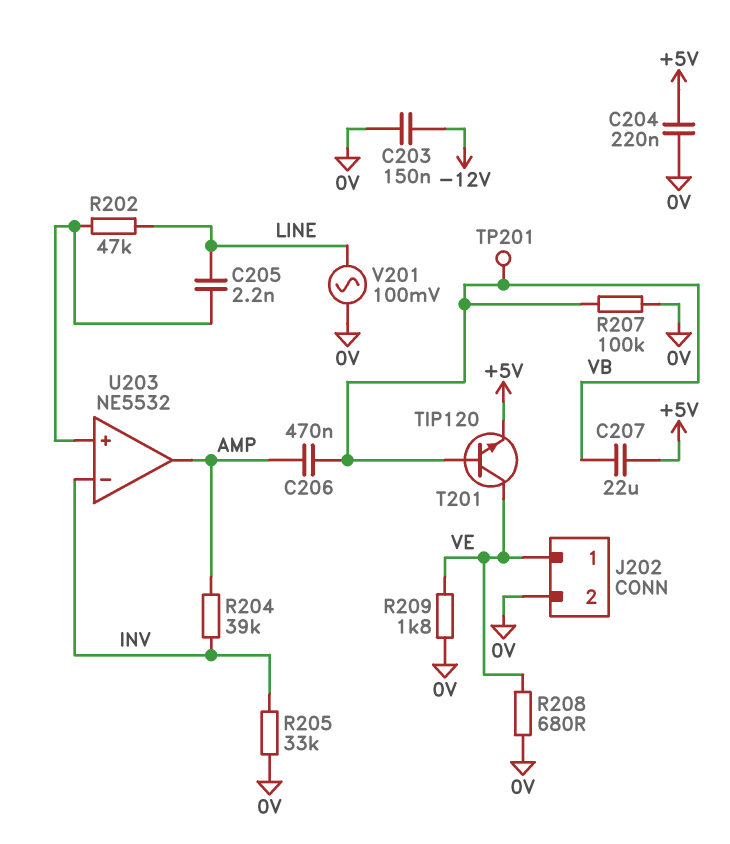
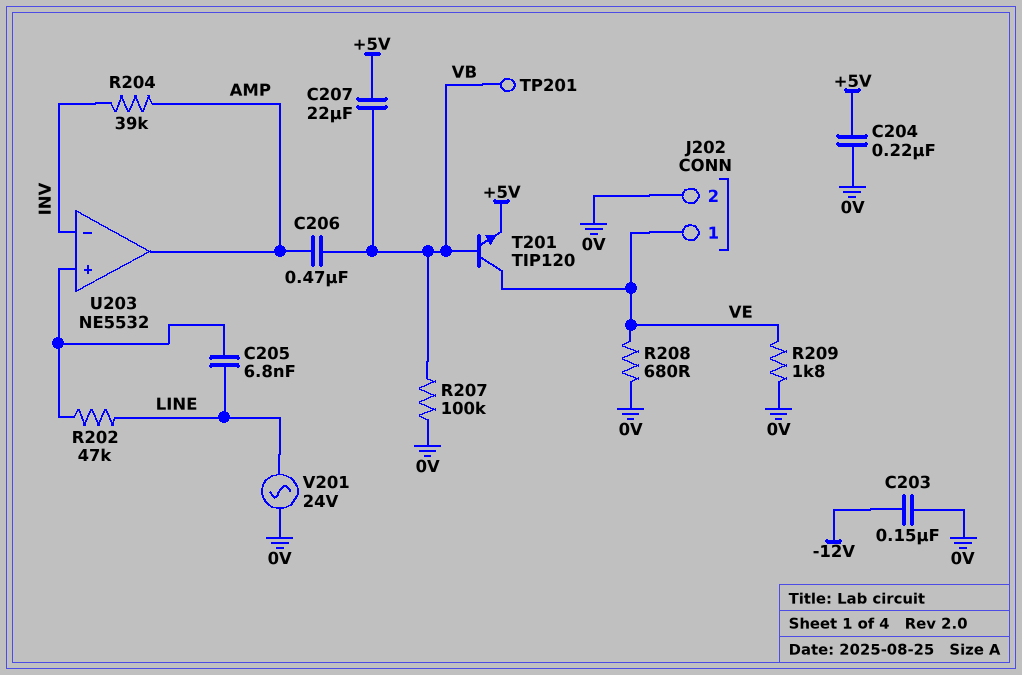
C205: 2.2nF (LINE, U203/in+) -> 6.8nF (LINE, U203/in+)
R205: 33k (0V, INV) -> none
V201: AC 100mV (0V, LINE) -> AC 24V (0V, LINE)

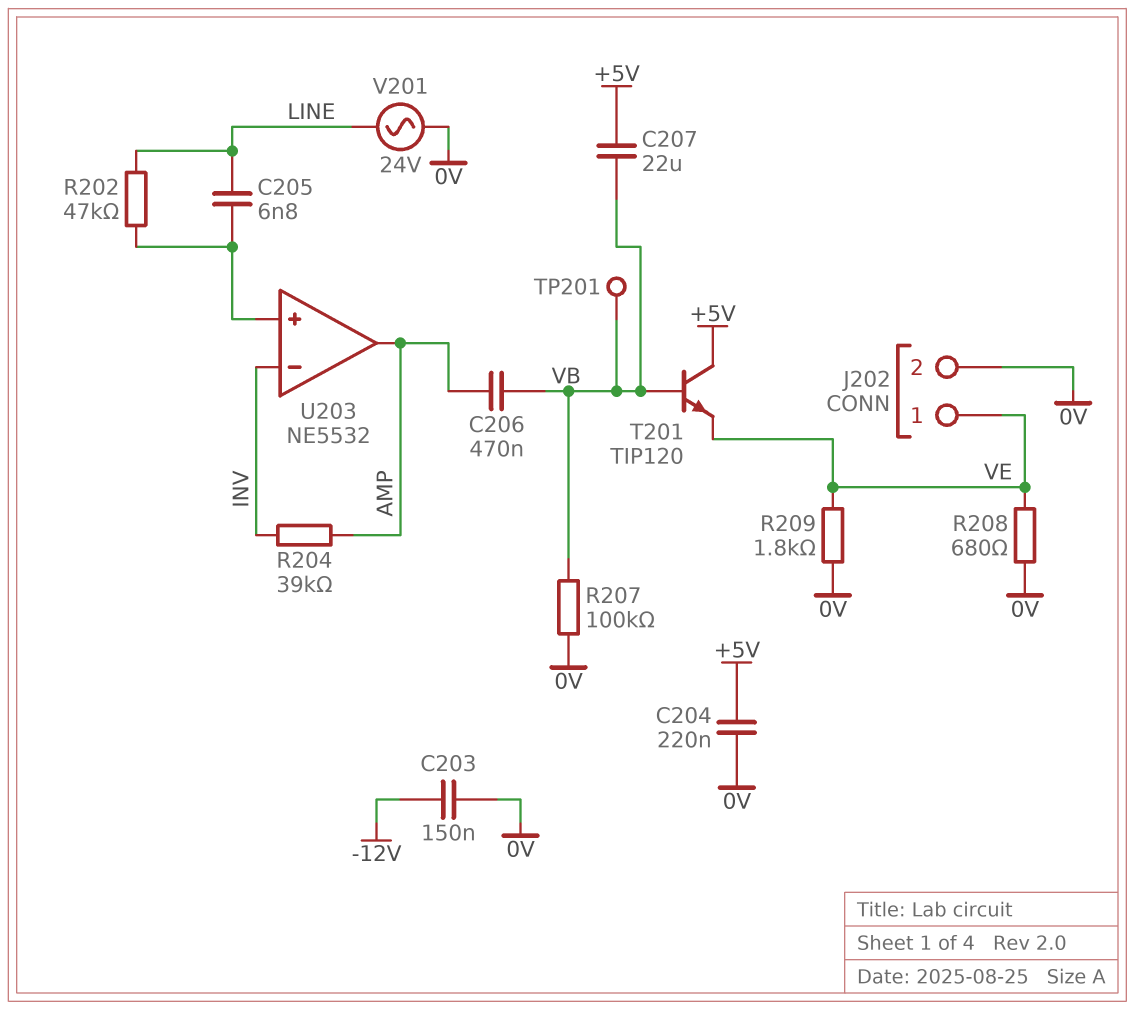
T201: NPN TIP120 (B VB, C VE, E +5V) -> NPN TIP120 (B VB, C +5V, E VE)

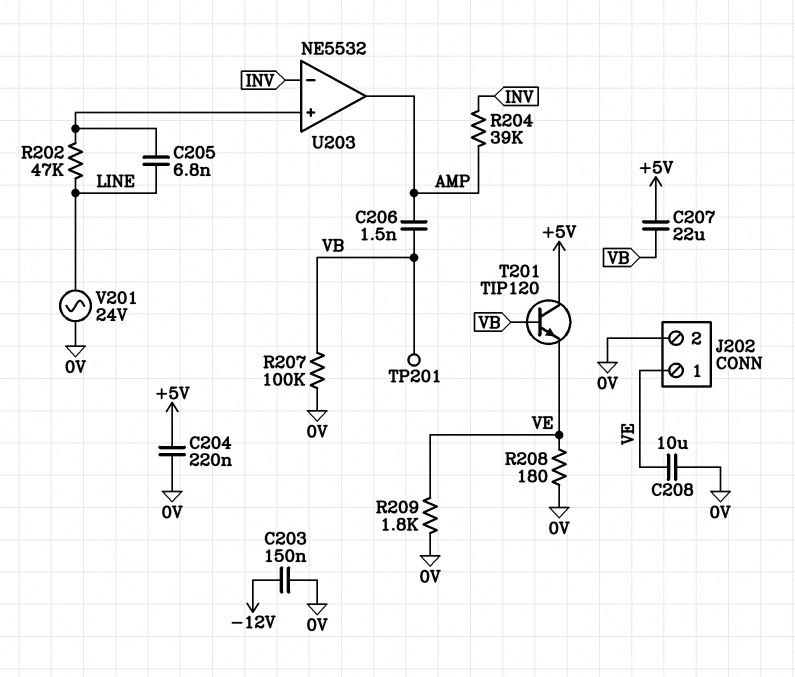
C206: 470nF (AMP, VB) -> 1.5nF (AMP, VB)
C208: none -> 10uF (0V, VE)
R208: 680 (0V, VE) -> 180 (0V, VE)

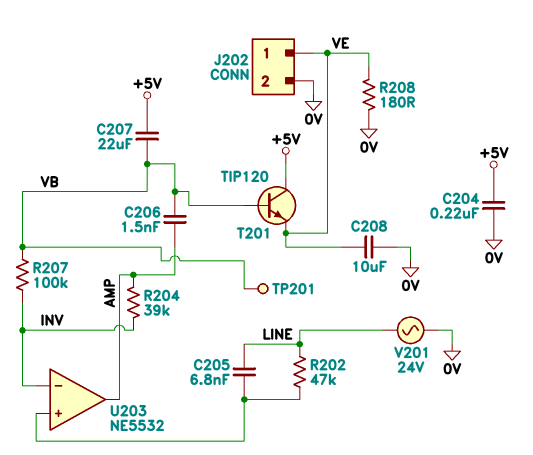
C203: 150nF (-12V, 0V) -> none
R207: 100k (0V, VB) -> 100k (INV, VB)
R209: 1.8k (0V, VE) -> none

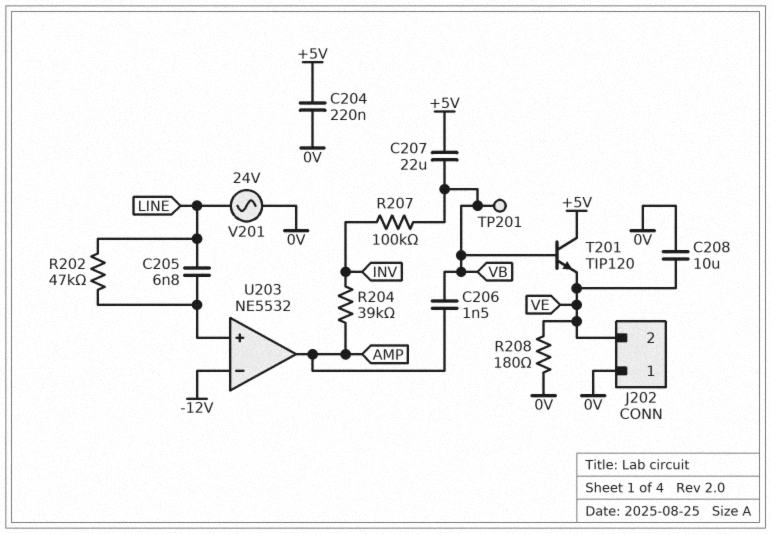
J202 pin 1: VE -> 0V
J202 pin 2: 0V -> VE
U203 pin in-: INV -> -12V

